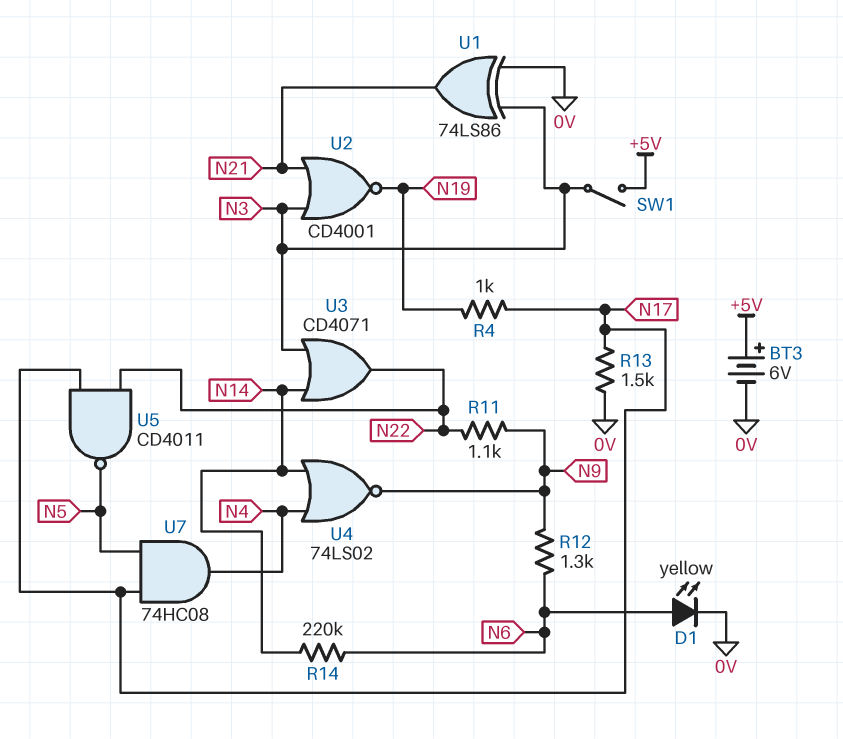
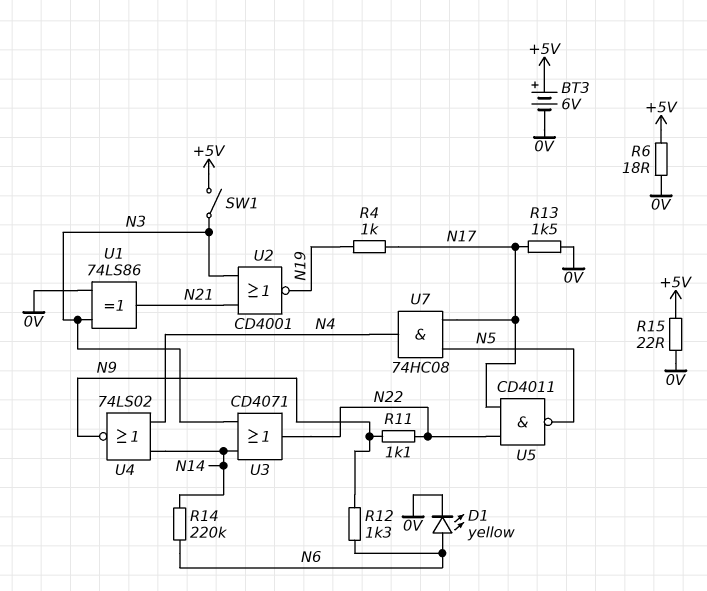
R6: none -> 18 (+5V, 0V)
R15: none -> 22 (+5V, 0V)

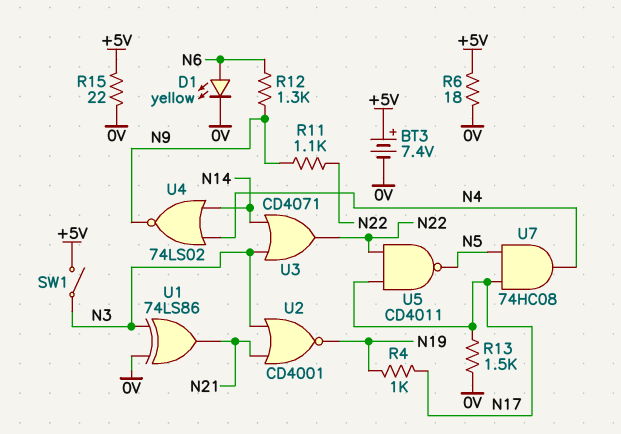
BT3: 6V (plus +5V, minus 0V) -> 7.4V (plus +5V, minus 0V)
R14: 220k (N6, N14) -> none

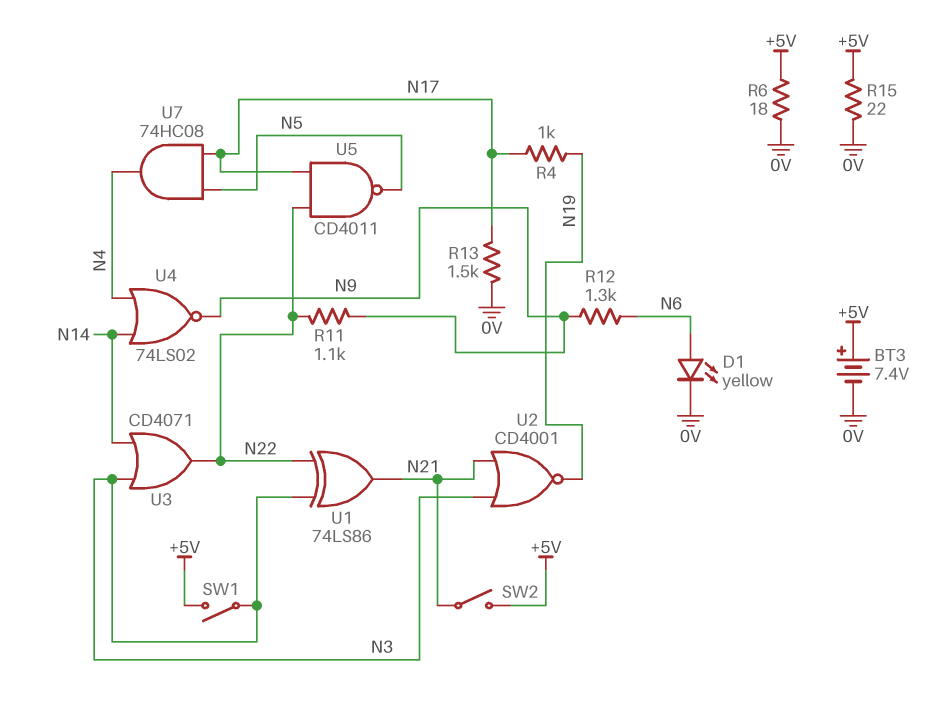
SW2: none -> switch (+5V, N21)
U1: XOR 74LS86 (in 0V, in N3, out N21) -> XOR 74LS86 (in N3, in N22, out N21)

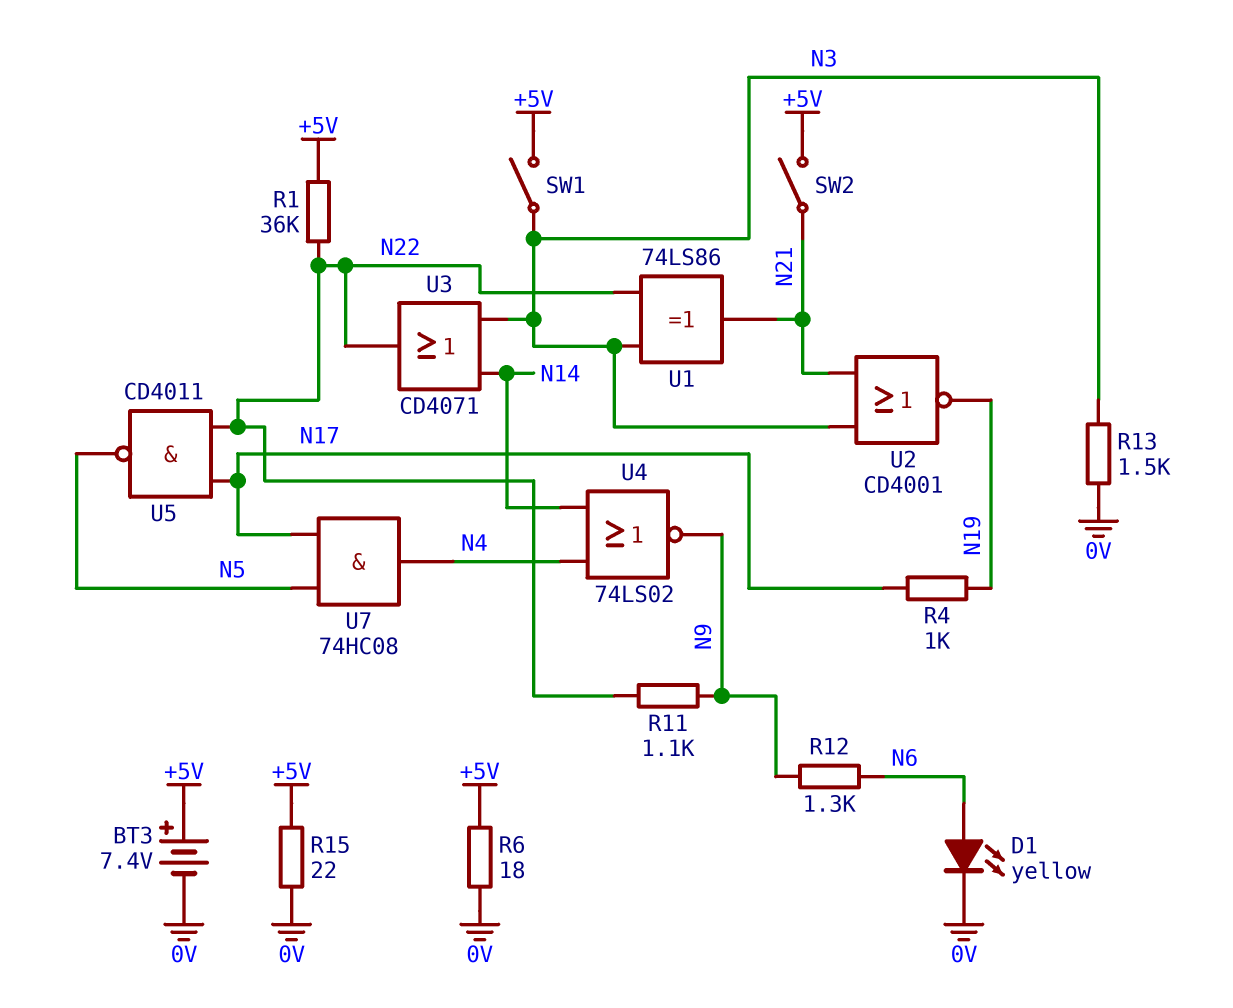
R1: none -> 36k (+5V, N22)
R13: 1.5k (0V, N17) -> 1.5k (0V, N3)

